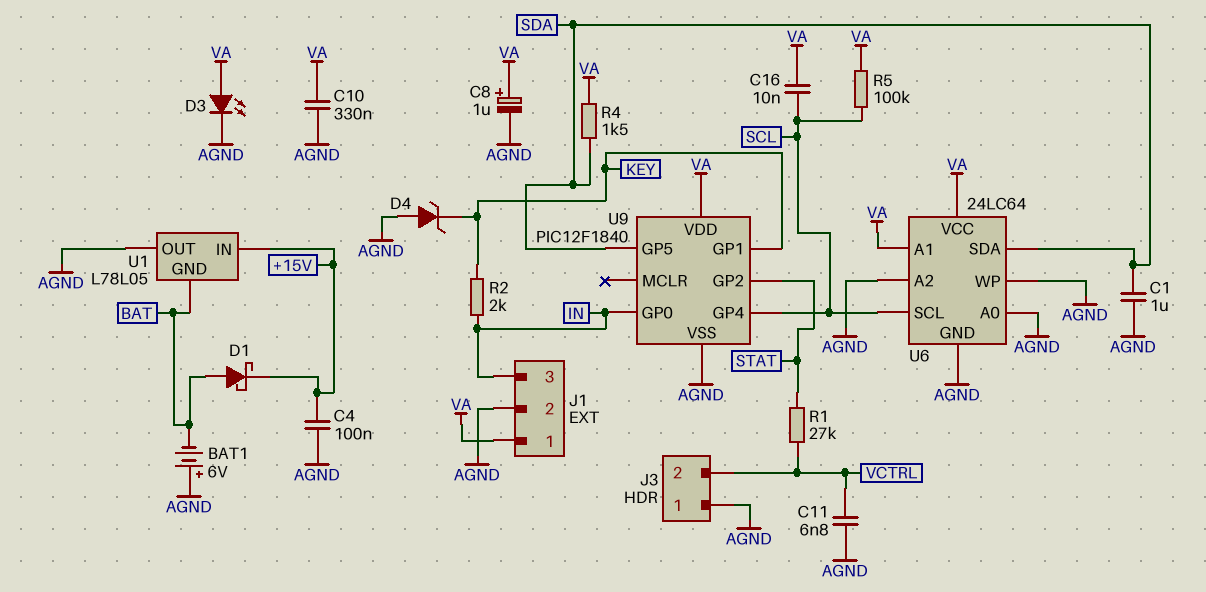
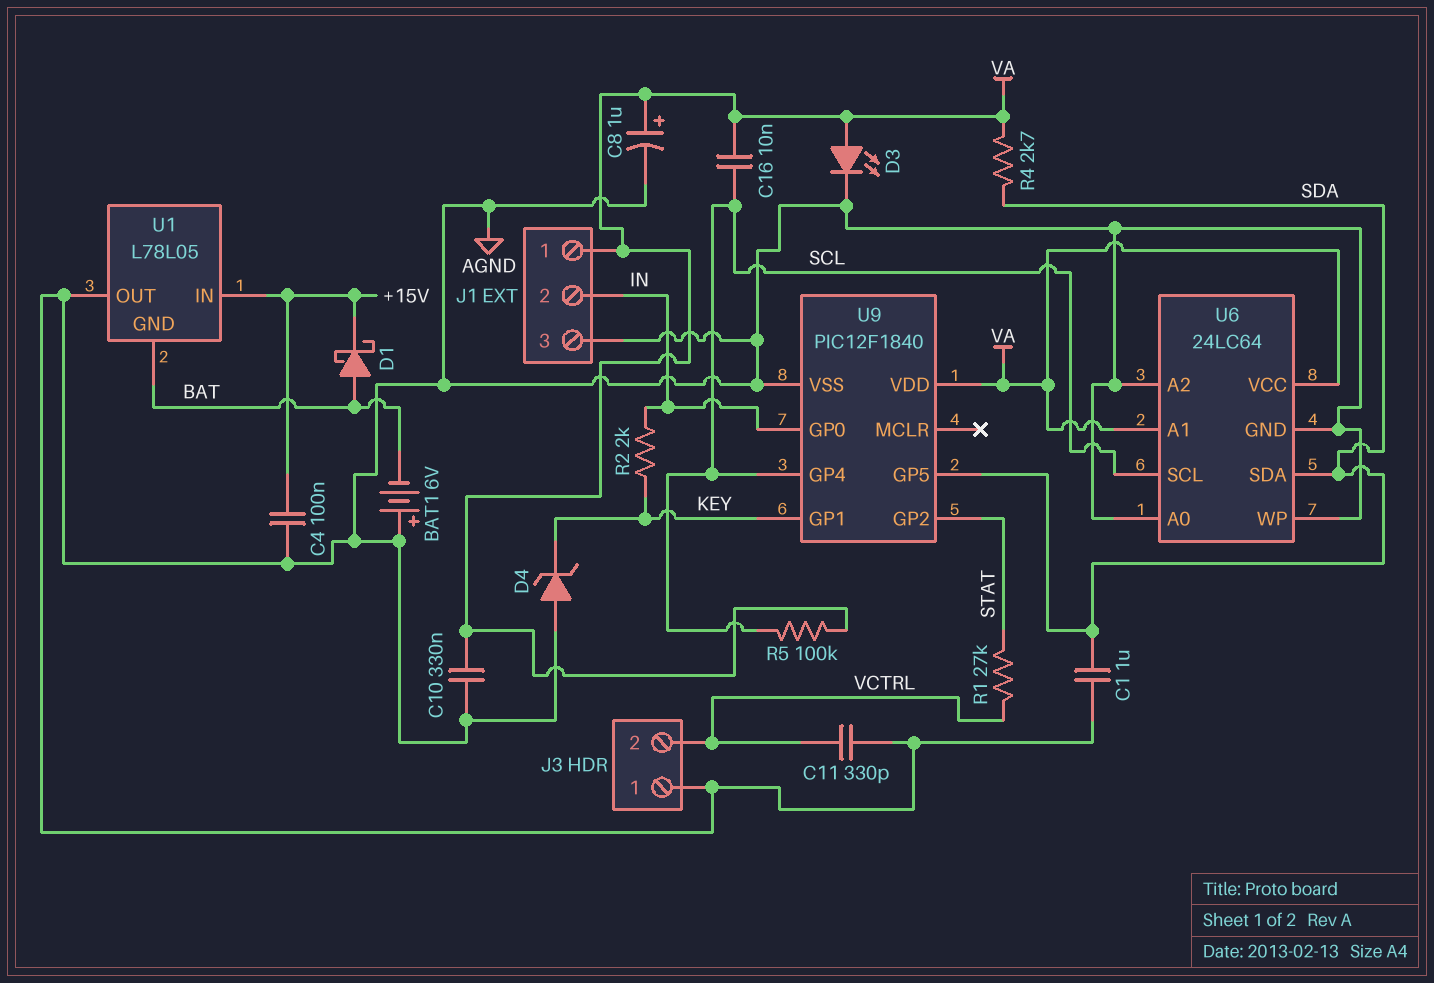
C11: 6.8nF (AGND, VCTRL) -> 330pF (AGND, VCTRL)
J1 pin 2: AGND -> IN
J1 pin 3: IN -> AGND
R4: 1.5k (SDA, VA) -> 2.7k (SDA, VA)

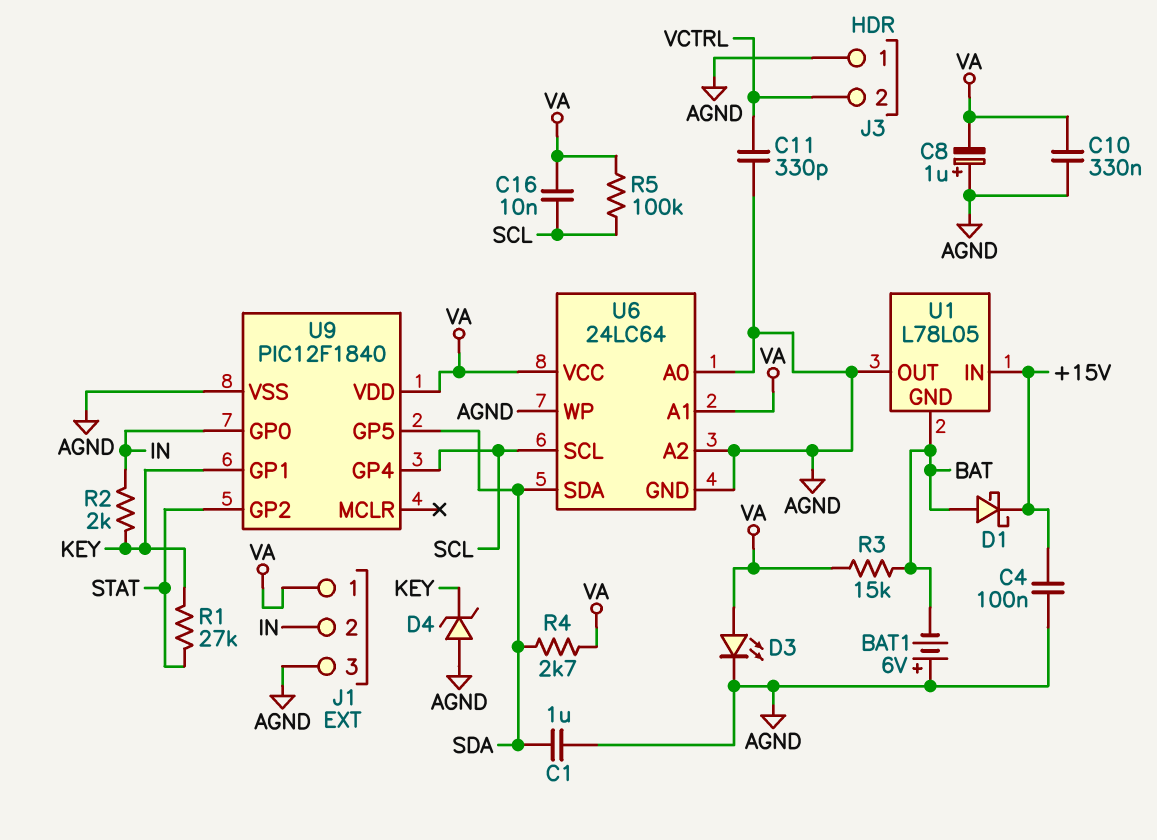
C8: 1uF (plus VA, minus AGND) -> 1uF (plus AGND, minus VA)
R1: 27k (STAT, VCTRL) -> 27k (KEY, STAT)
R3: none -> 15k (BAT, VA)

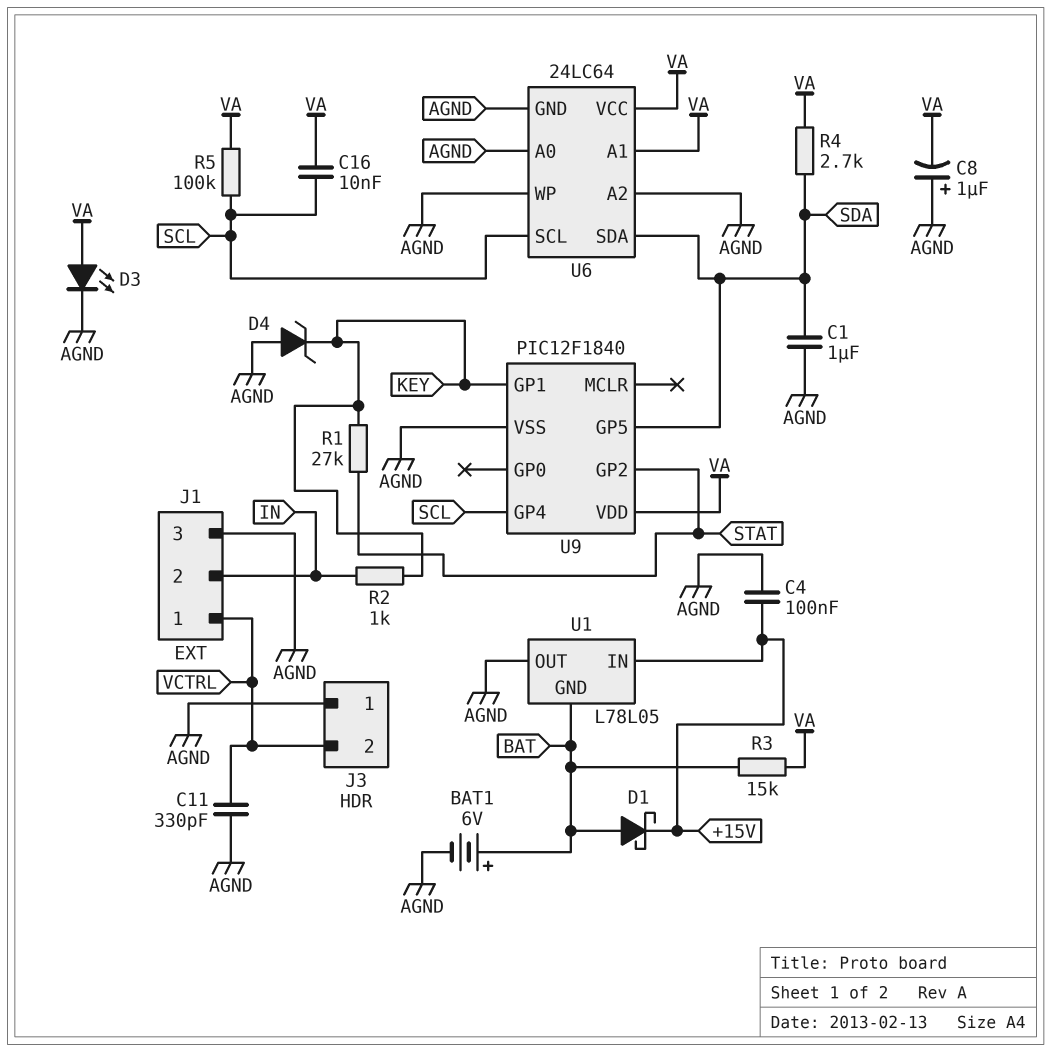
BAT1: 6V (plus AGND, minus BAT) -> 6V (plus BAT, minus AGND)
C10: 330nF (AGND, VA) -> none
J1 pin 1: VA -> VCTRL
R2: 2k (IN, KEY) -> 1k (IN, KEY)
U9 pin GP0: IN -> none

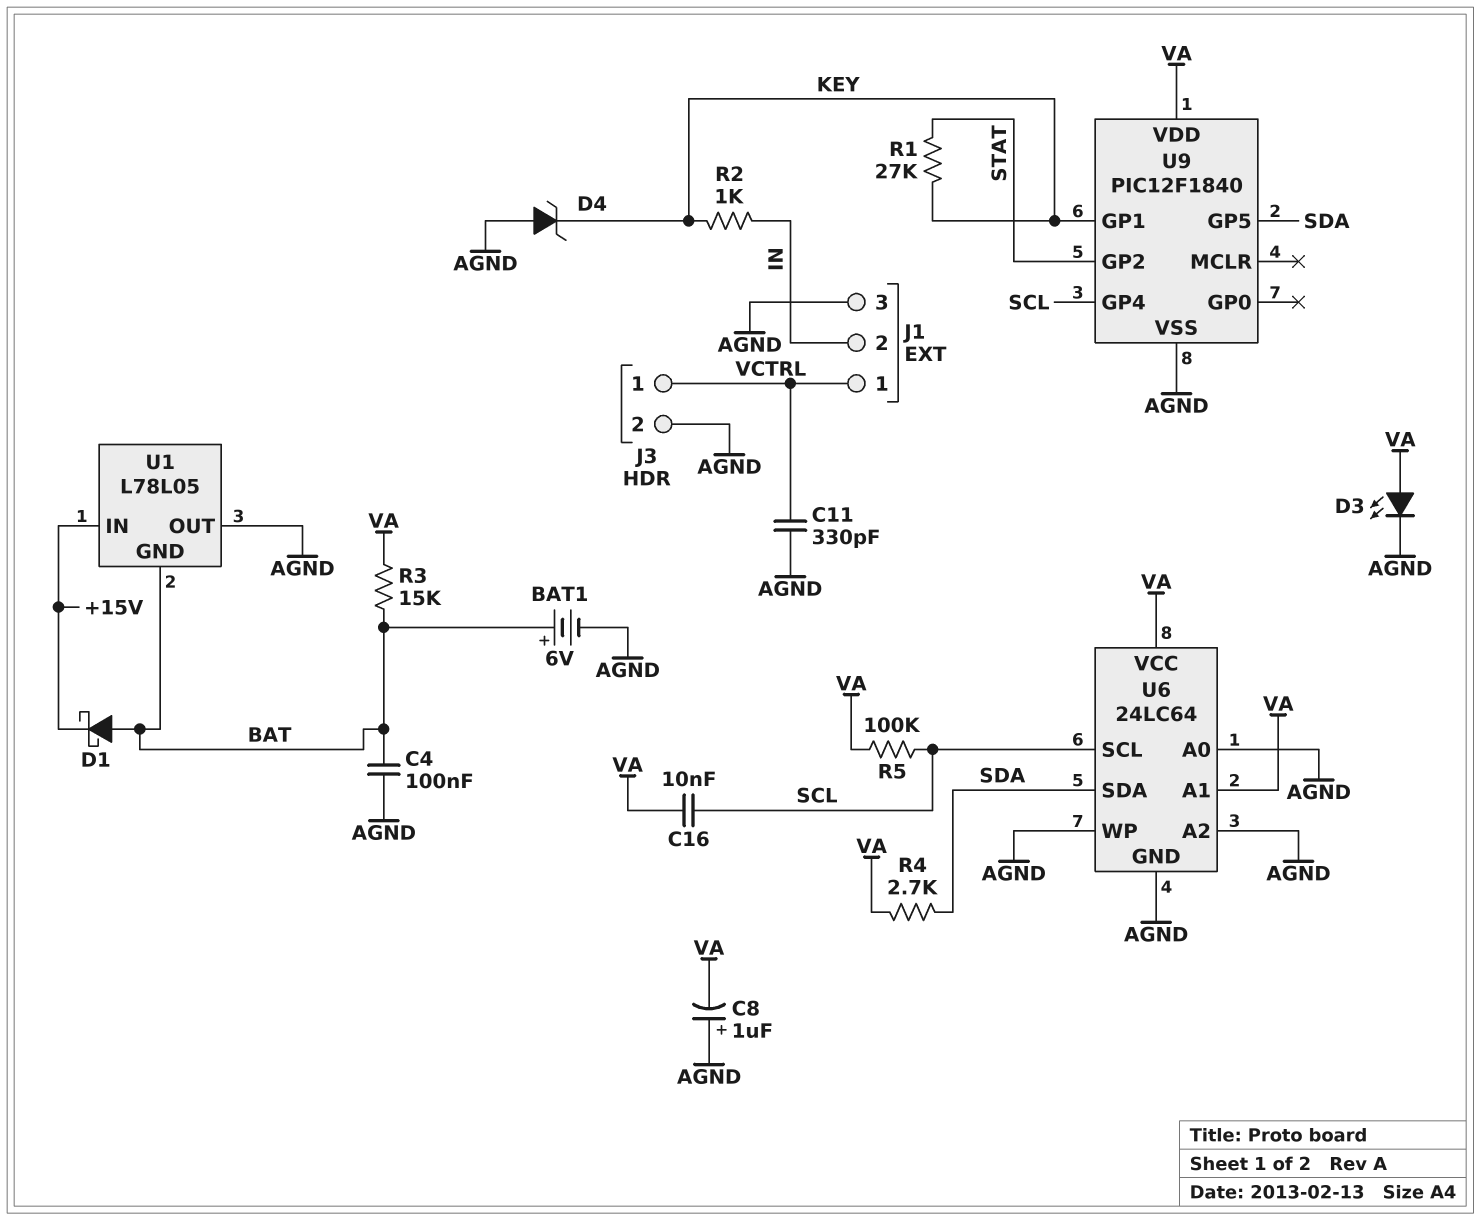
C1: 1uF (AGND, SDA) -> none
C4: 100nF (+15V, AGND) -> 100nF (AGND, BAT)
J3 pin 1: AGND -> VCTRL
J3 pin 2: VCTRL -> AGND

